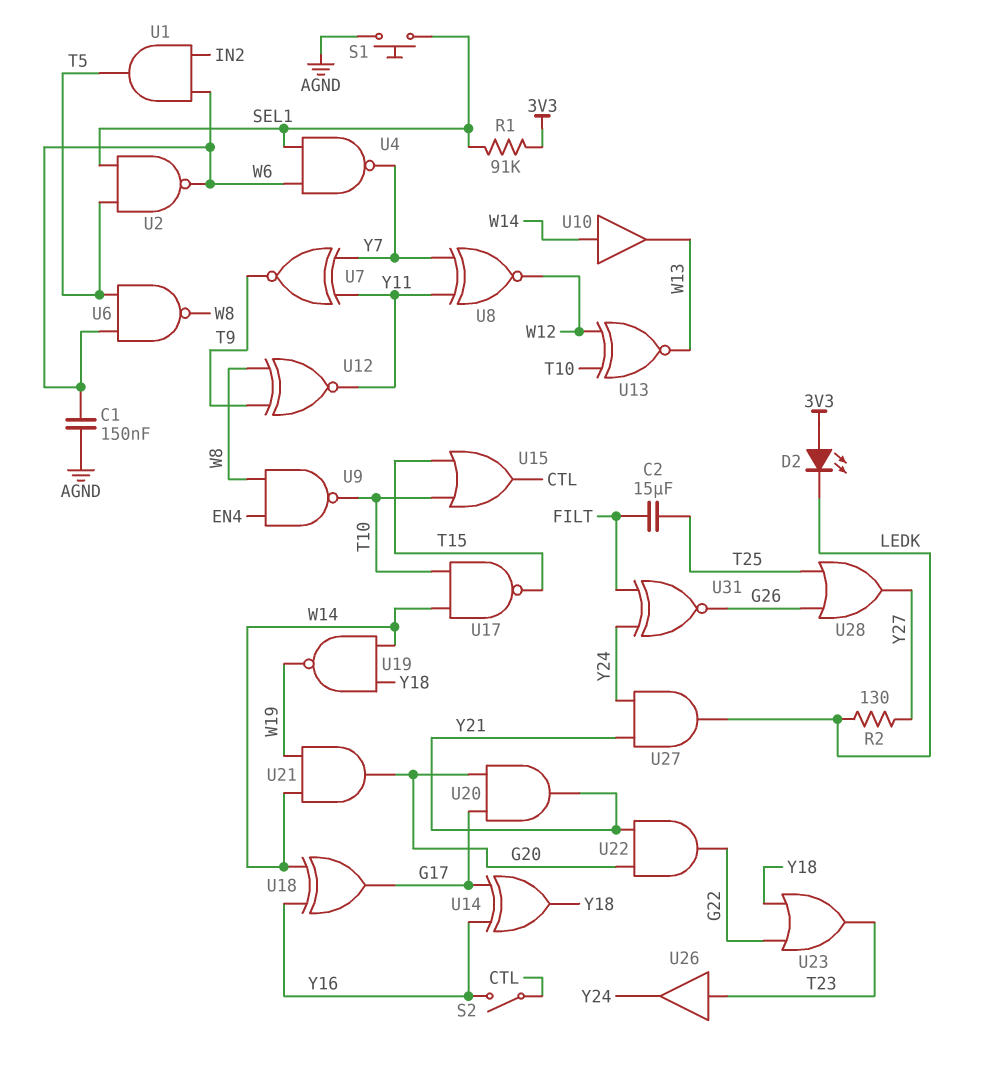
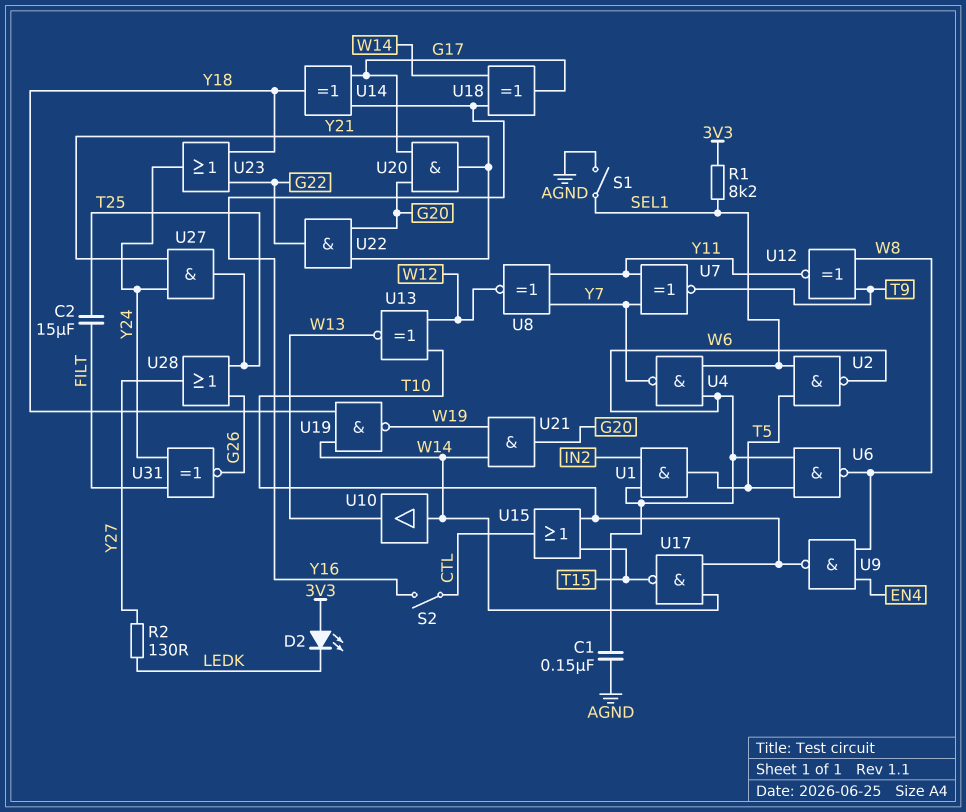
R1: 91k (3V3, SEL1) -> 8.2k (3V3, SEL1)
S1: button (AGND, SEL1) -> switch (AGND, SEL1)
U23: OR (in G22, in Y18, out T23) -> OR (in G22, in Y18, out Y24)
U26: buffer (in T23, out Y24) -> none
U27: AND (in Y21, in Y24, out LEDK) -> AND (in Y21, in Y24, out T25)

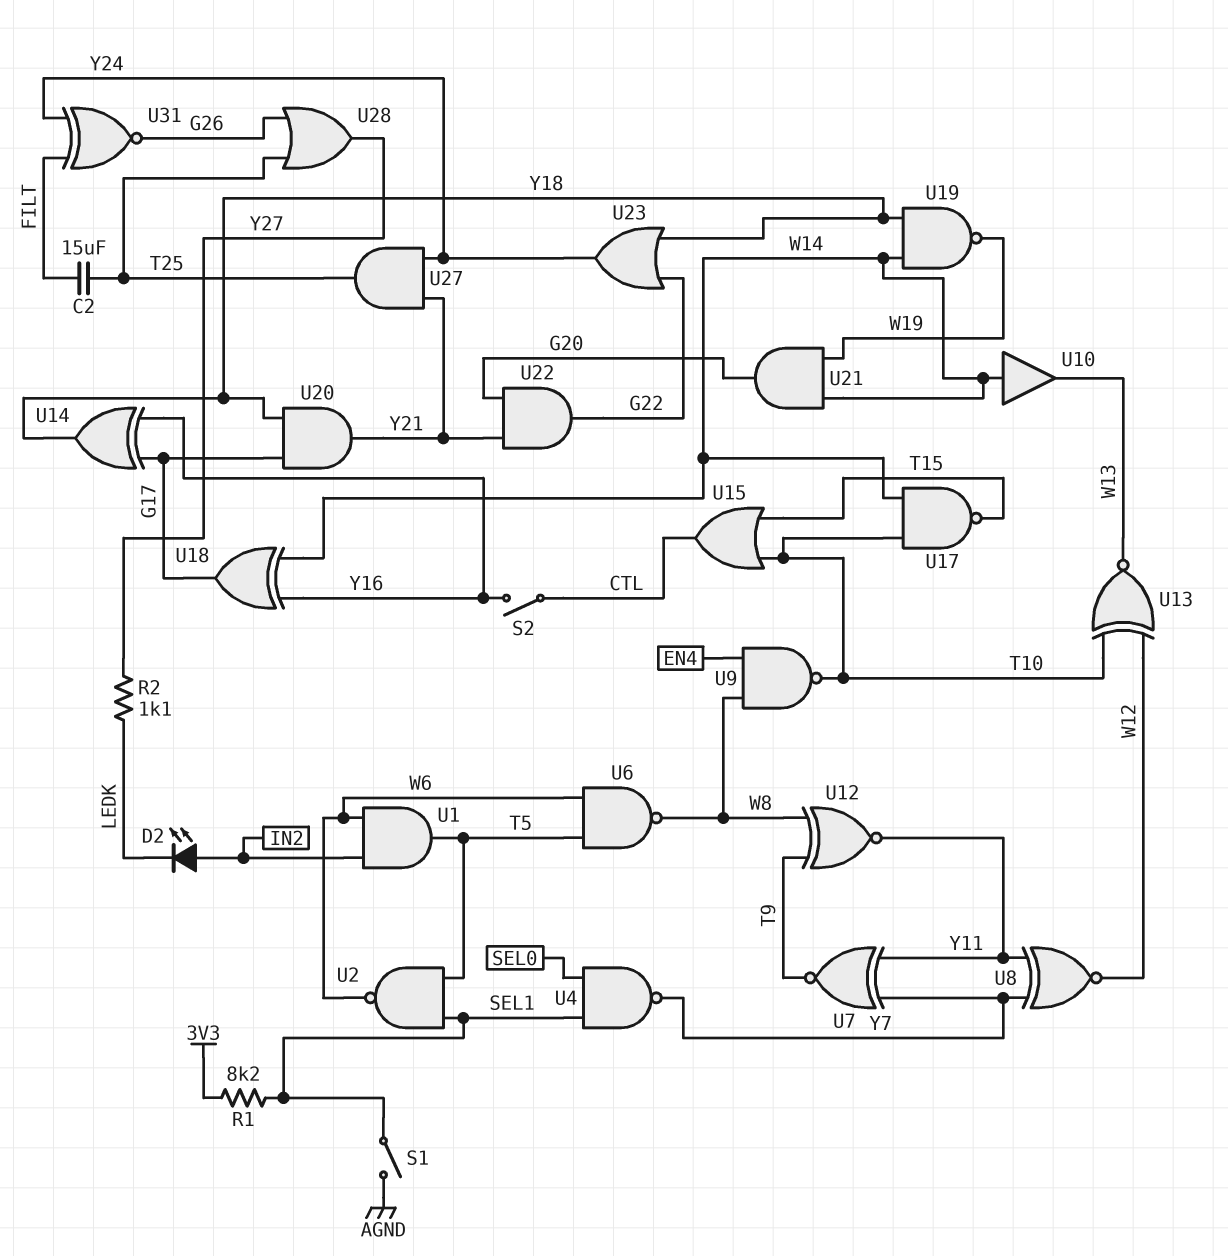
C1: 150nF (AGND, W6) -> none
D2: LED (A 3V3, K LEDK) -> LED (A IN2, K LEDK)
R2: 130 (LEDK, Y27) -> 1.1k (LEDK, Y27)
U4: NAND (in SEL1, in W6, out Y7) -> NAND (in SEL0, in SEL1, out Y7)
U20: AND (in G17, in G20, out Y21) -> AND (in G17, in Y18, out Y21)

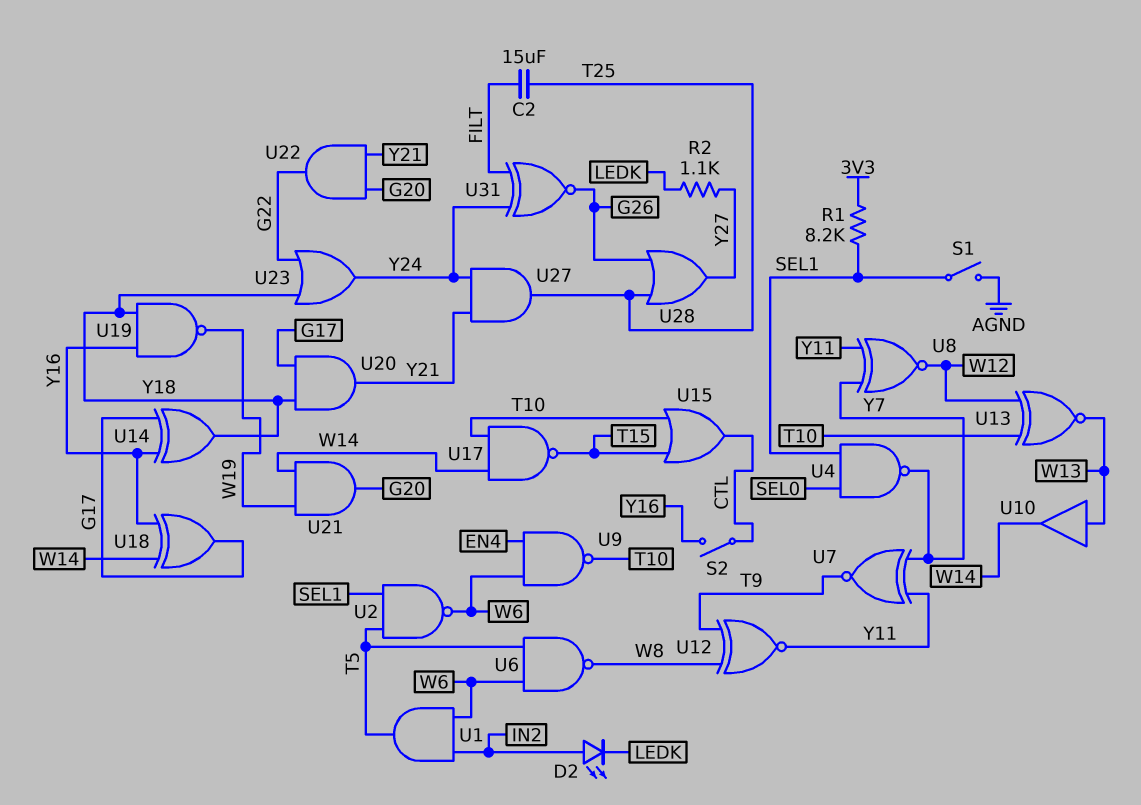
U9: NAND (in EN4, in W8, out T10) -> NAND (in EN4, in W6, out T10)
U10: buffer (in W14, out W13) -> buffer (in W13, out W14)
U19: NAND (in W14, in Y18, out W19) -> NAND (in Y16, in Y18, out W19)

